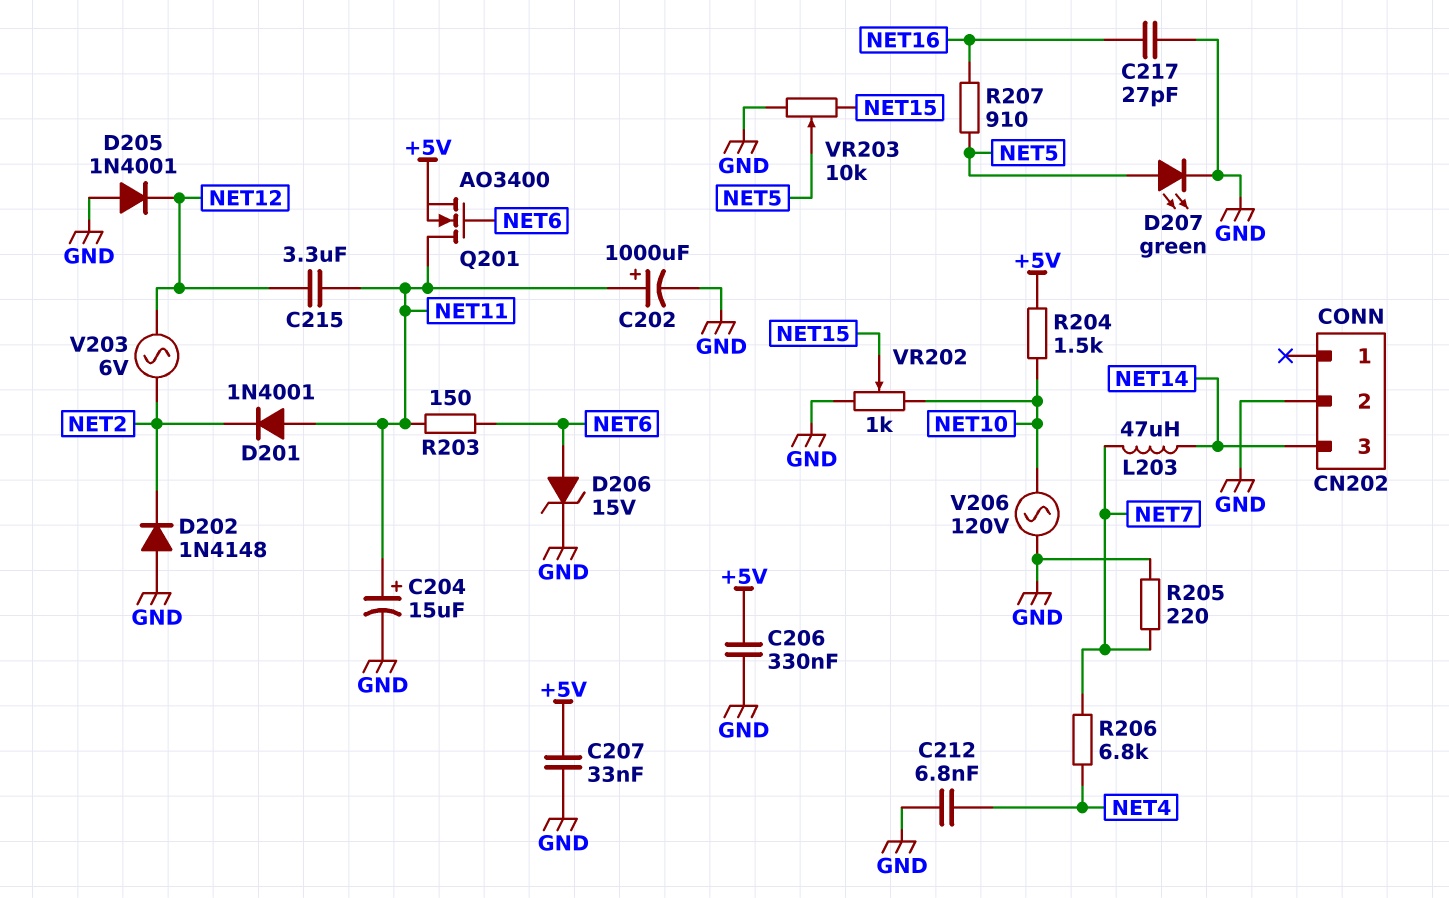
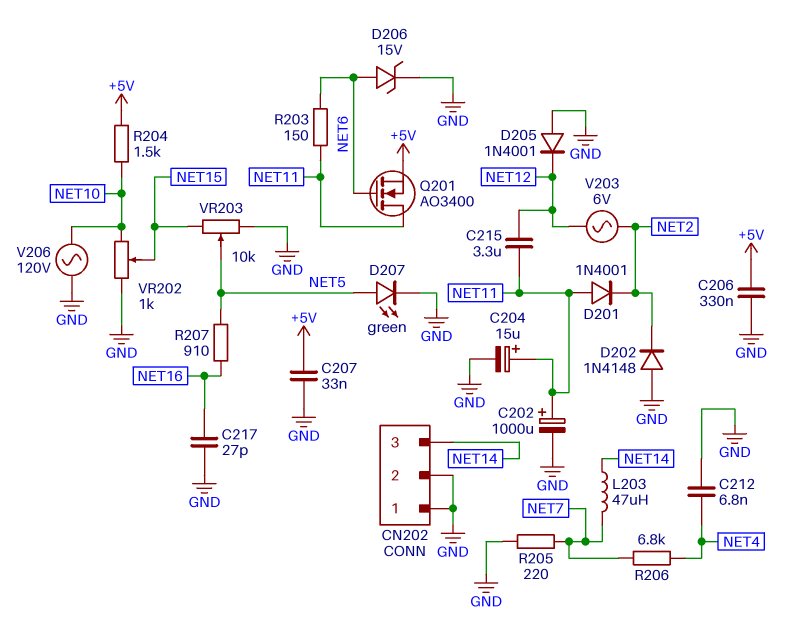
CN202 pin 1: none -> GND

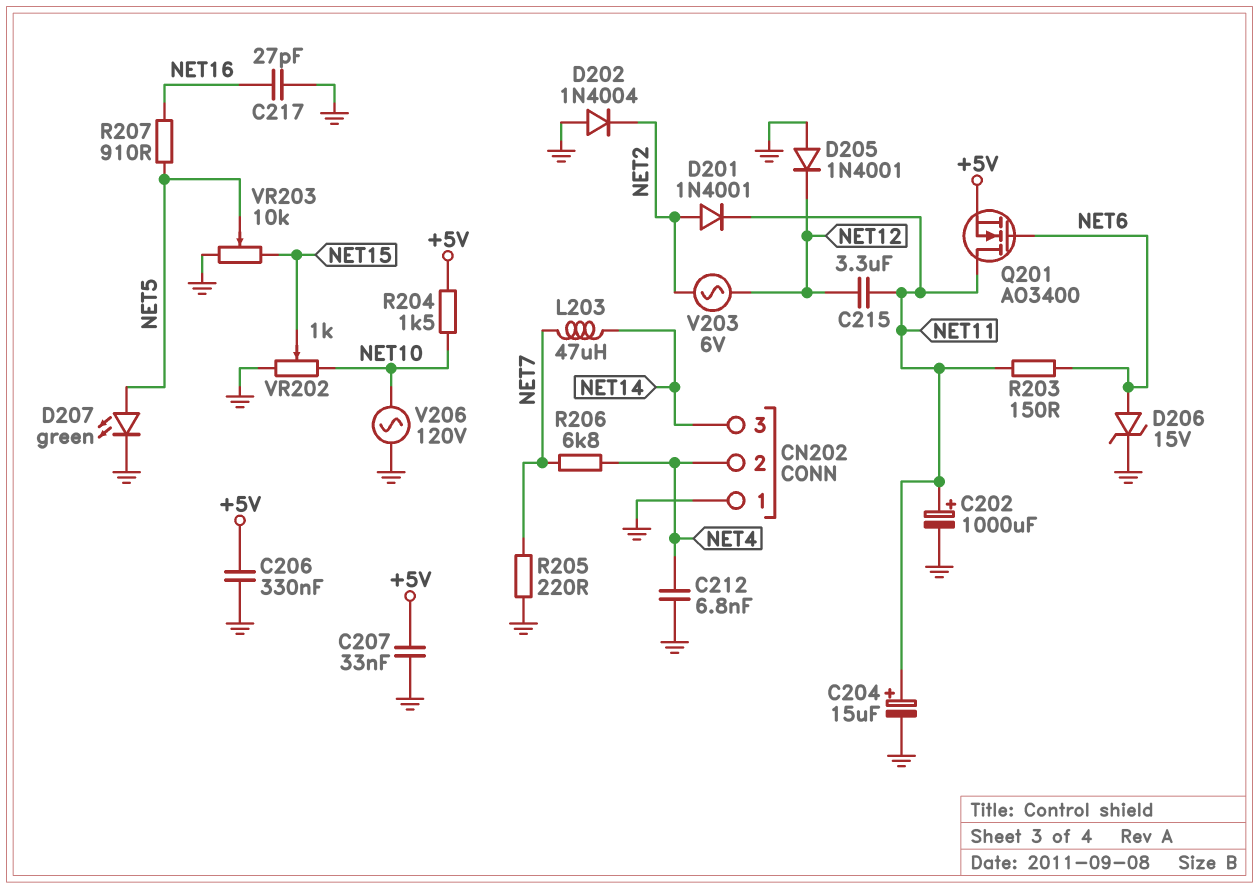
CN202 pin 2: GND -> NET4
D201: diode 1N4001 (A NET11, K NET2) -> diode 1N4001 (A NET2, K NET11)
D202: diode 1N4148 (A GND, K NET2) -> diode 1N4004 (A GND, K NET2)

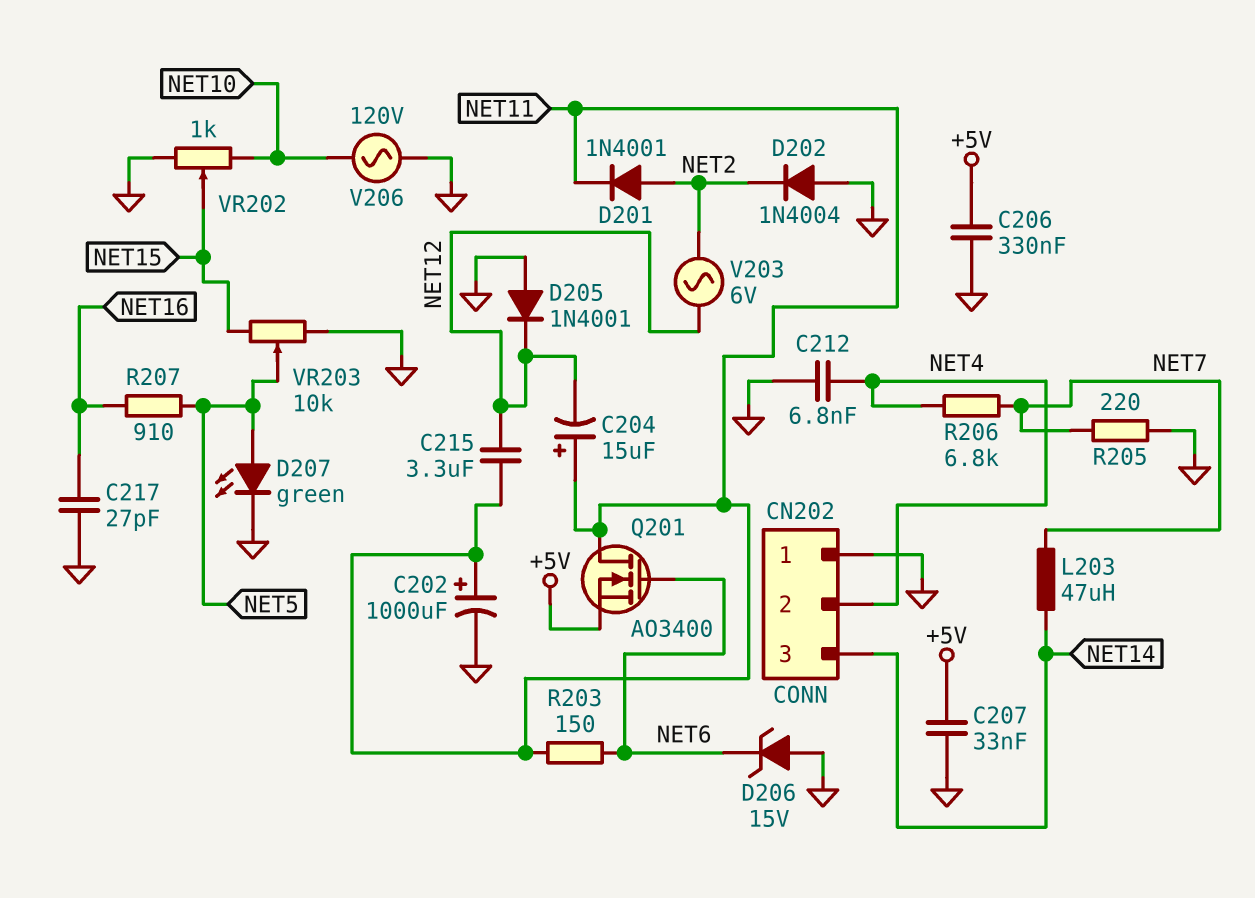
C204: 15uF (plus NET11, minus GND) -> 15uF (plus NET11, minus NET12)
D206: zener 15V (A NET6, K GND) -> zener 15V (A GND, K NET6)
R204: 1.5k (+5V, NET10) -> none

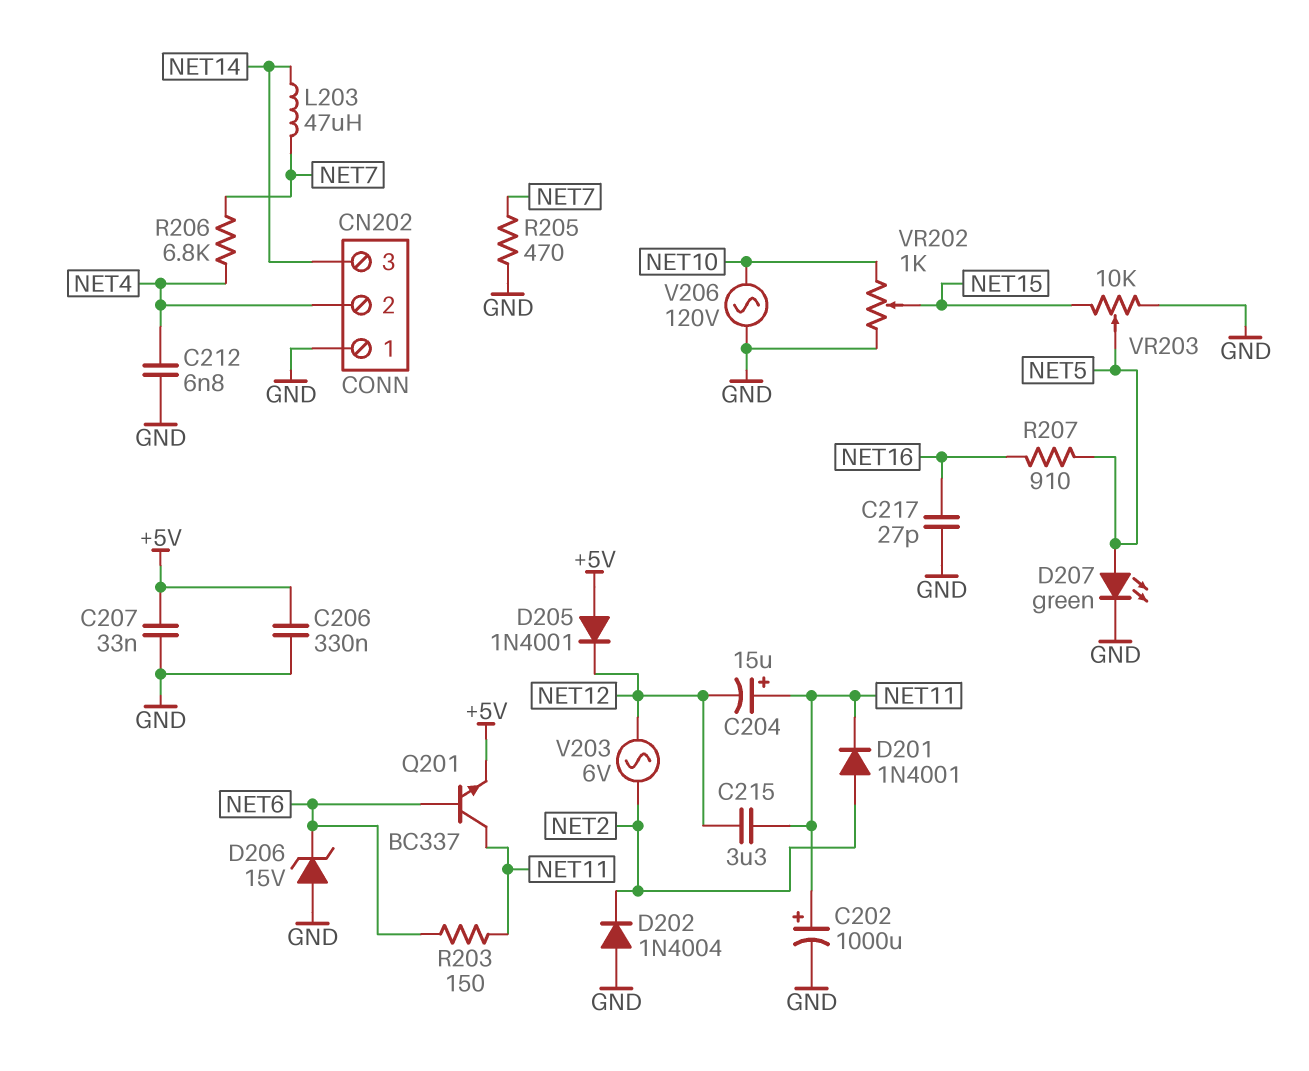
D205: diode 1N4001 (A GND, K NET12) -> diode 1N4001 (A +5V, K NET12)
Q201: NMOS AO3400 (G NET6, D NET11, S +5V) -> NPN BC337 (B NET6, C NET11, E +5V)
R205: 220 (GND, NET7) -> 470 (GND, NET7)

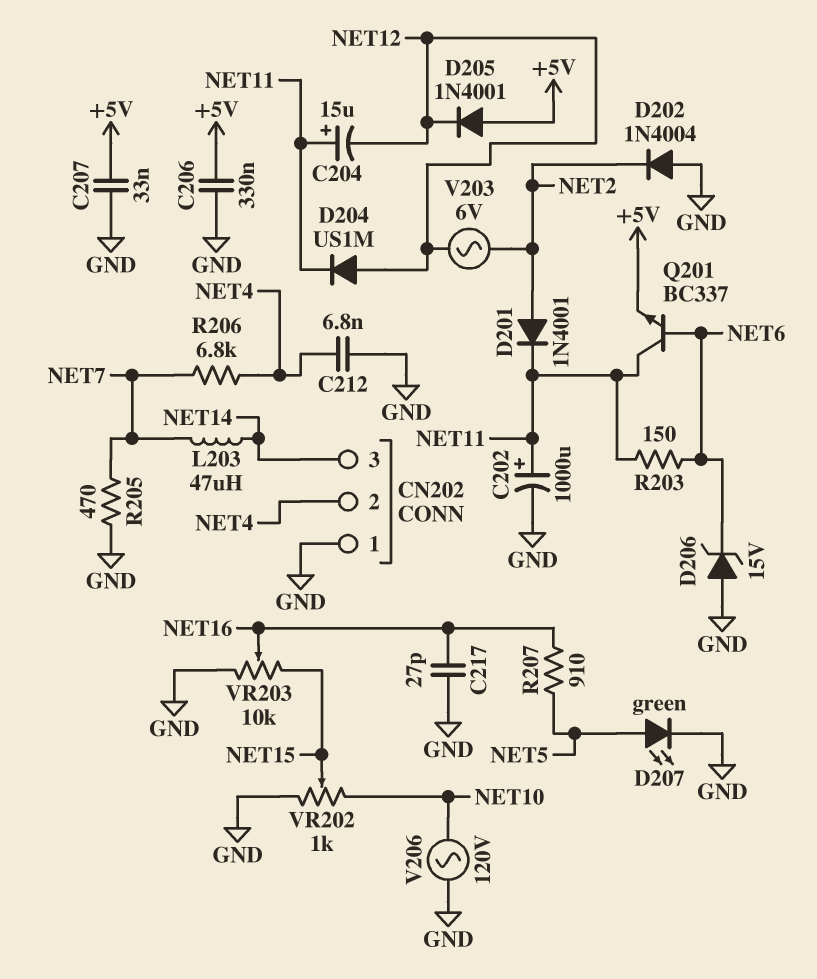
C215: 3.3uF (NET11, NET12) -> none
D204: none -> diode US1M (A NET12, K NET11)
VR203: 10k (GND, NET15, wiper NET5) -> 10k (GND, NET15, wiper NET16)

